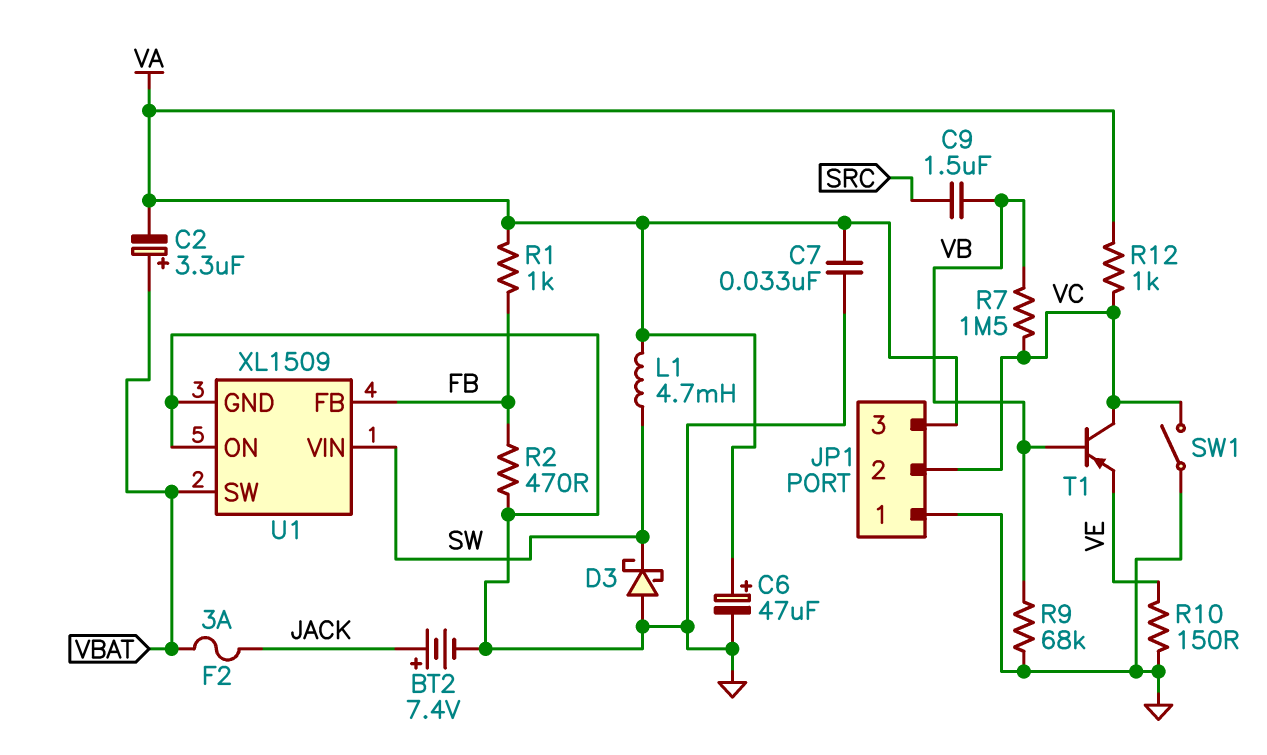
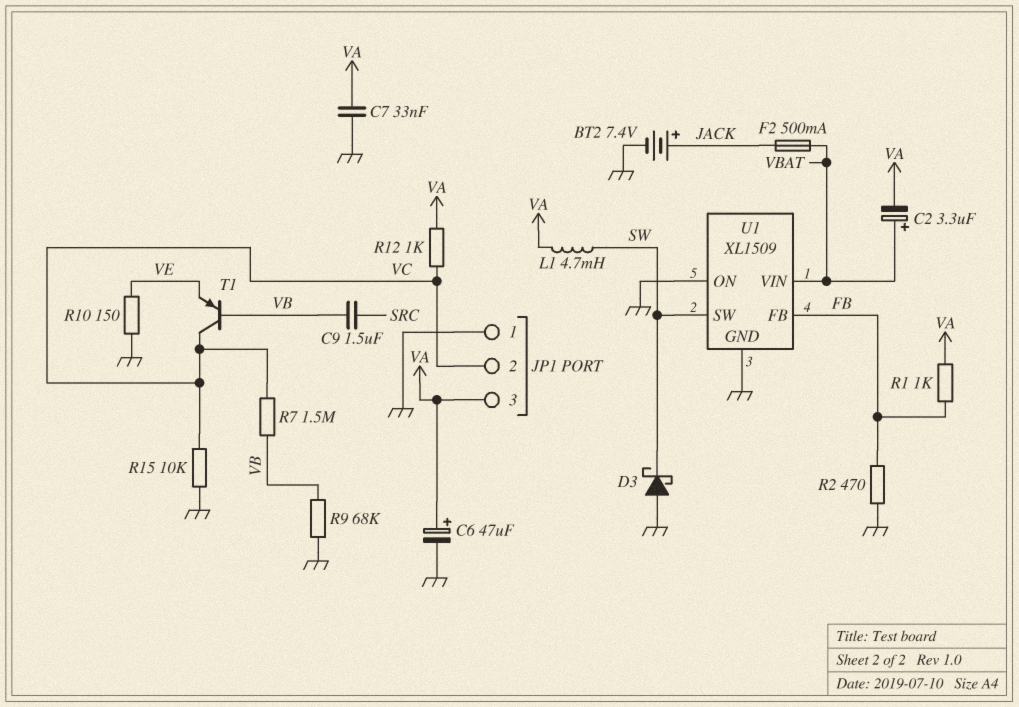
F2: 3A (JACK, VBAT) -> 500mA (JACK, VBAT)
R15: none -> 10k (GND, VC)
SW1: switch (GND, VC) -> none
U1 pin SW: VBAT -> SW
U1 pin VIN: SW -> VBAT

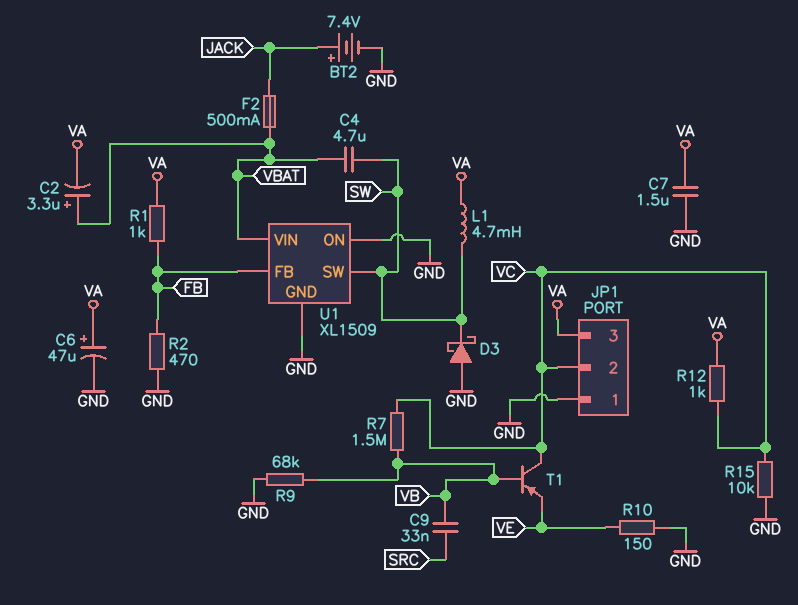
C4: none -> 4.7uF (SW, VBAT)
C7: 33nF (GND, VA) -> 1.5uF (GND, VA)
C9: 1.5uF (SRC, VB) -> 33nF (SRC, VB)

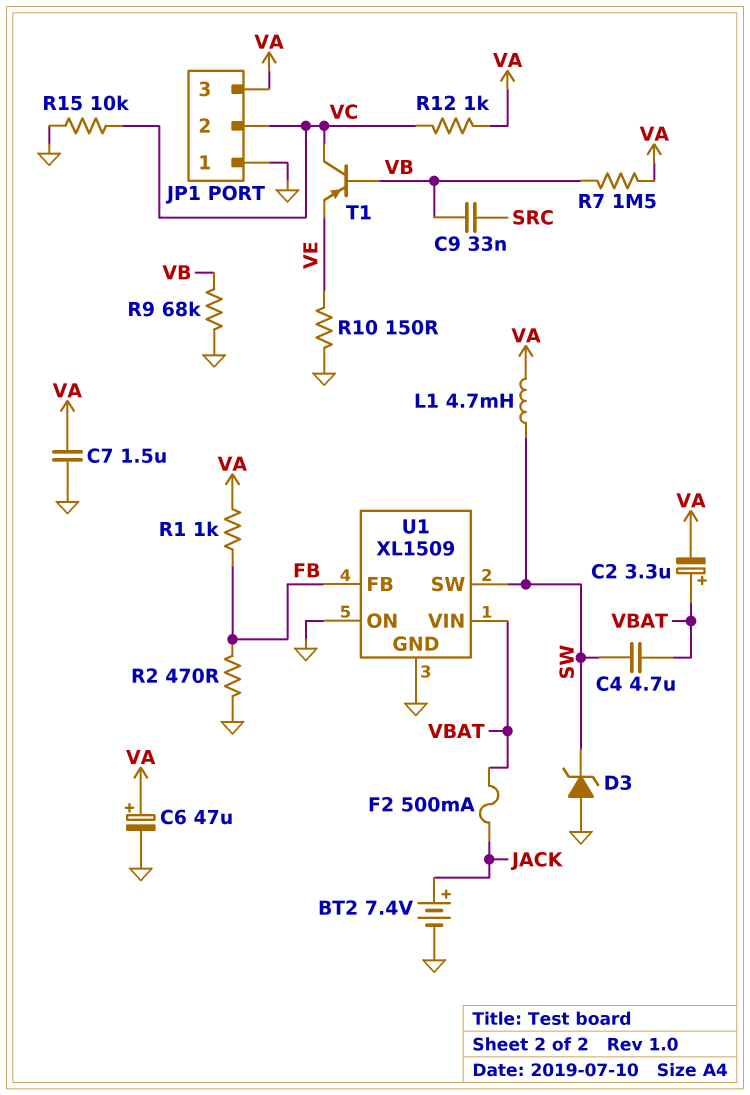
D3: schottky (A GND, K SW) -> zener (A GND, K SW)
R7: 1.5M (VB, VC) -> 1.5M (VA, VB)

